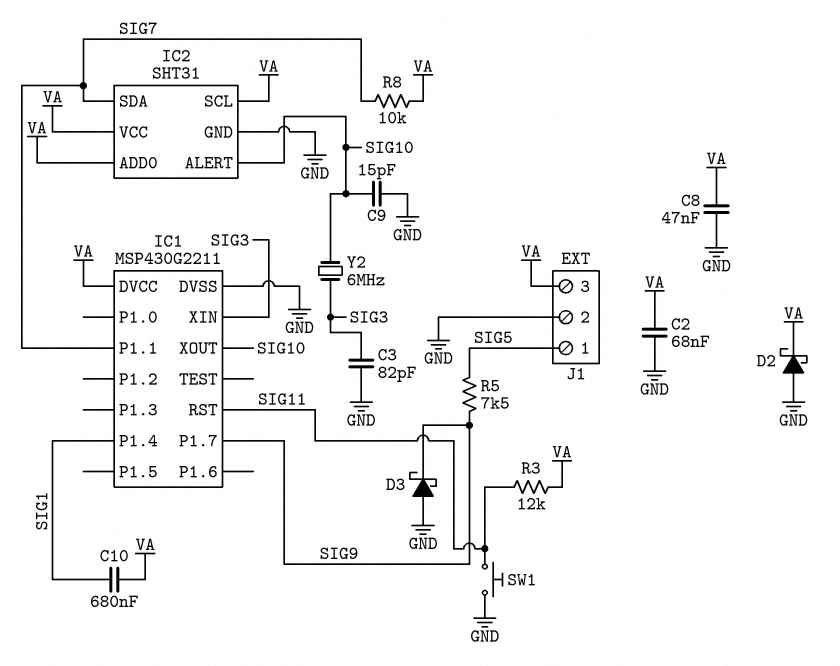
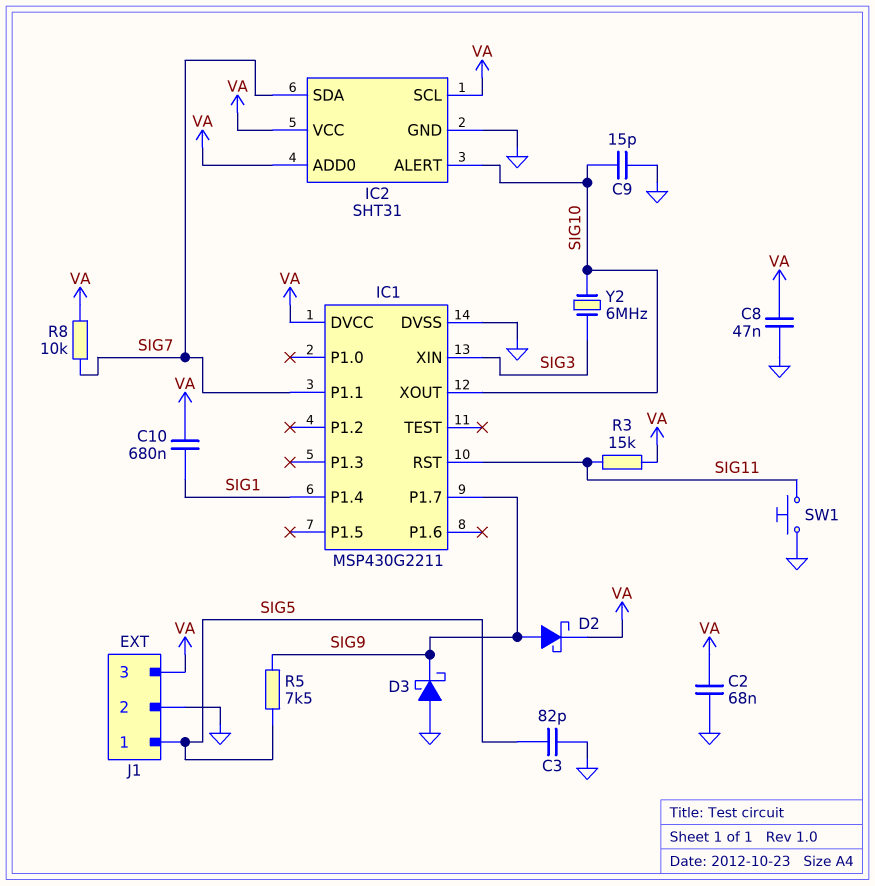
C3: 82pF (GND, SIG3) -> 82pF (GND, SIG5)
D2: schottky (A GND, K VA) -> schottky (A SIG9, K VA)
R3: 12k (SIG11, VA) -> 15k (SIG11, VA)

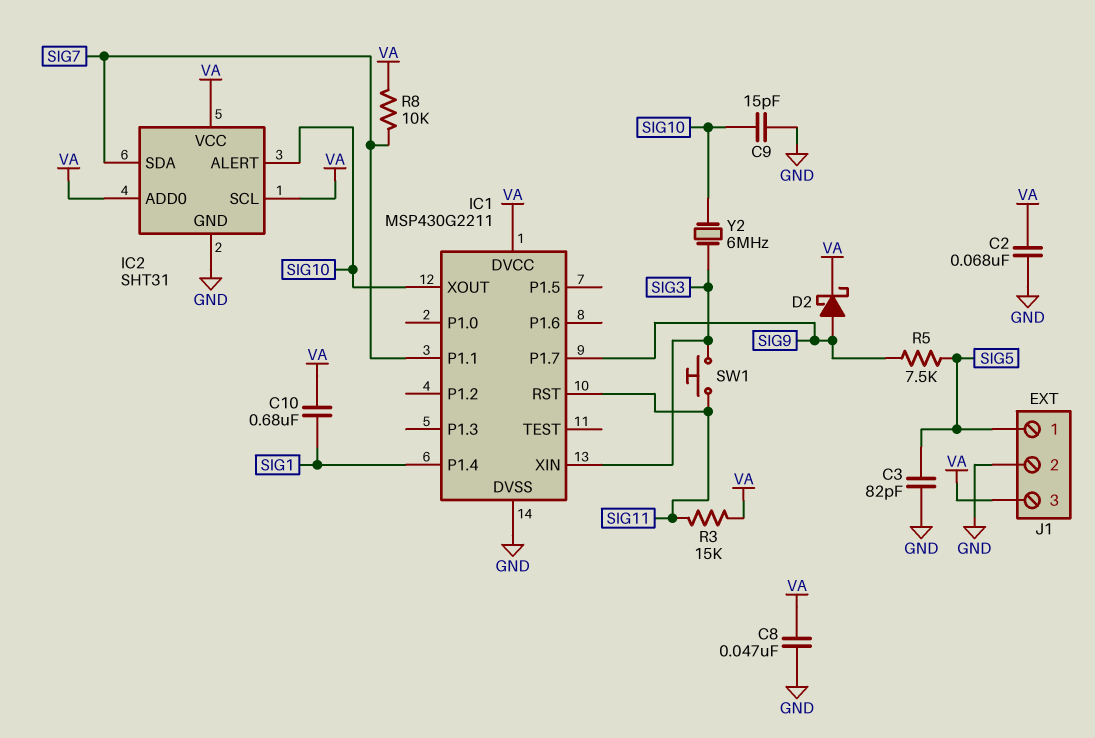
D3: schottky (A GND, K SIG9) -> none
SW1: button (GND, SIG11) -> button (SIG3, SIG11)

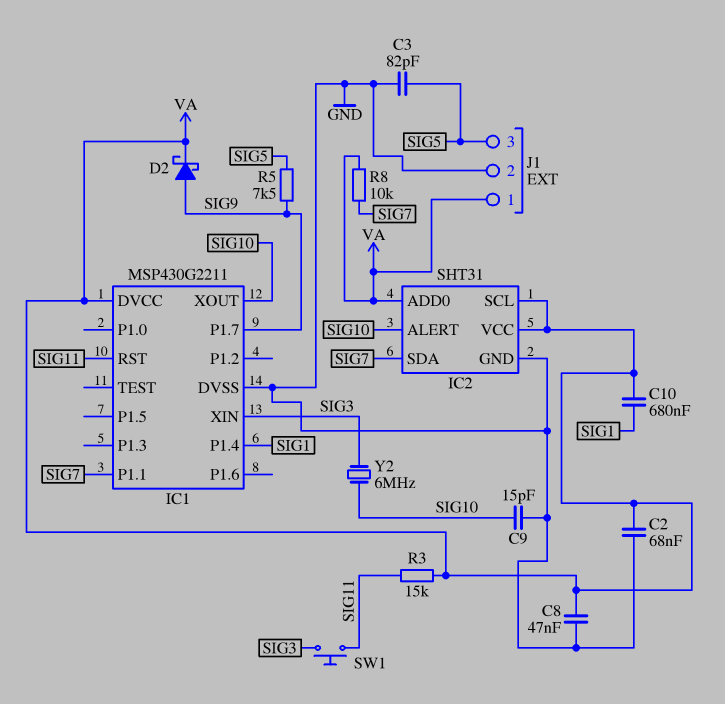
J1 pin 1: SIG5 -> VA
J1 pin 3: VA -> SIG5

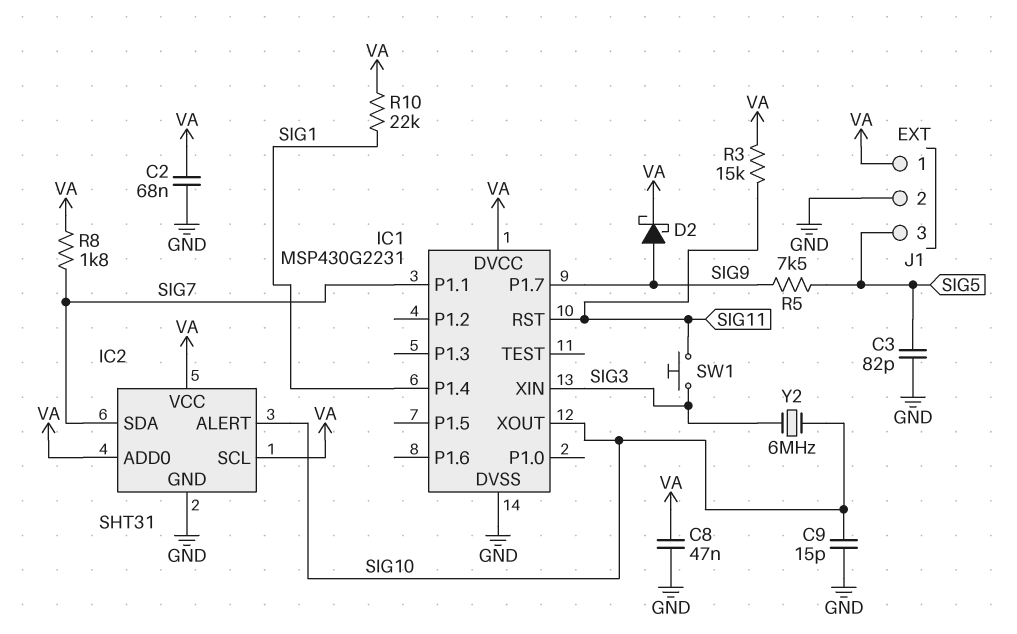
C10: 680nF (SIG1, VA) -> none
IC1: MSP430G2211 -> MSP430G2231
R8: 10k (SIG7, VA) -> 1.8k (SIG7, VA)
R10: none -> 22k (SIG1, VA)

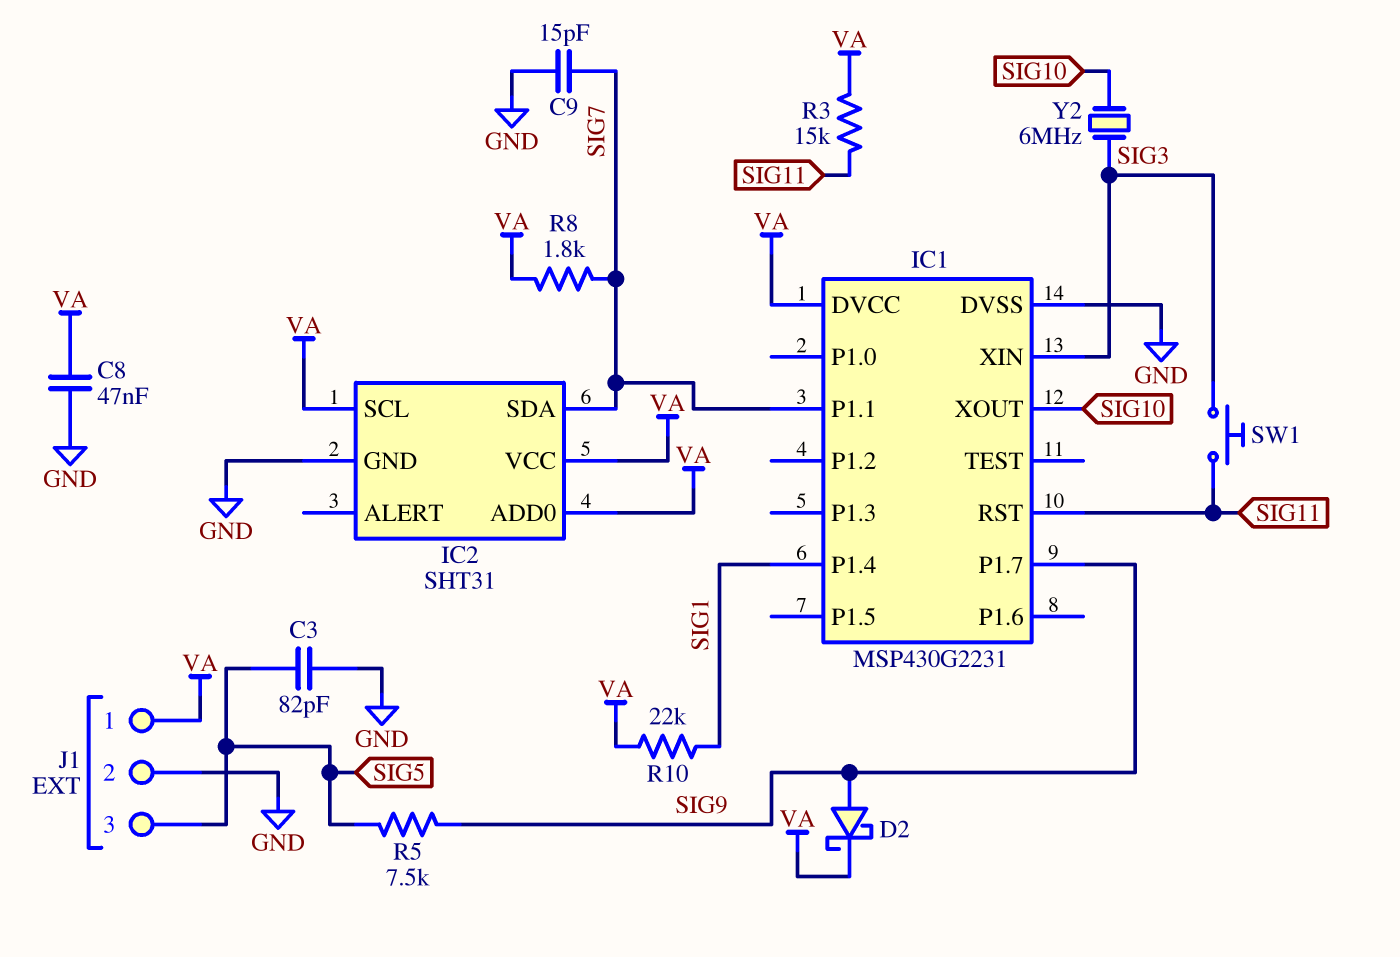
C2: 68nF (GND, VA) -> none
C9: 15pF (GND, SIG10) -> 15pF (GND, SIG7)
IC2 pin ALERT: SIG10 -> none

